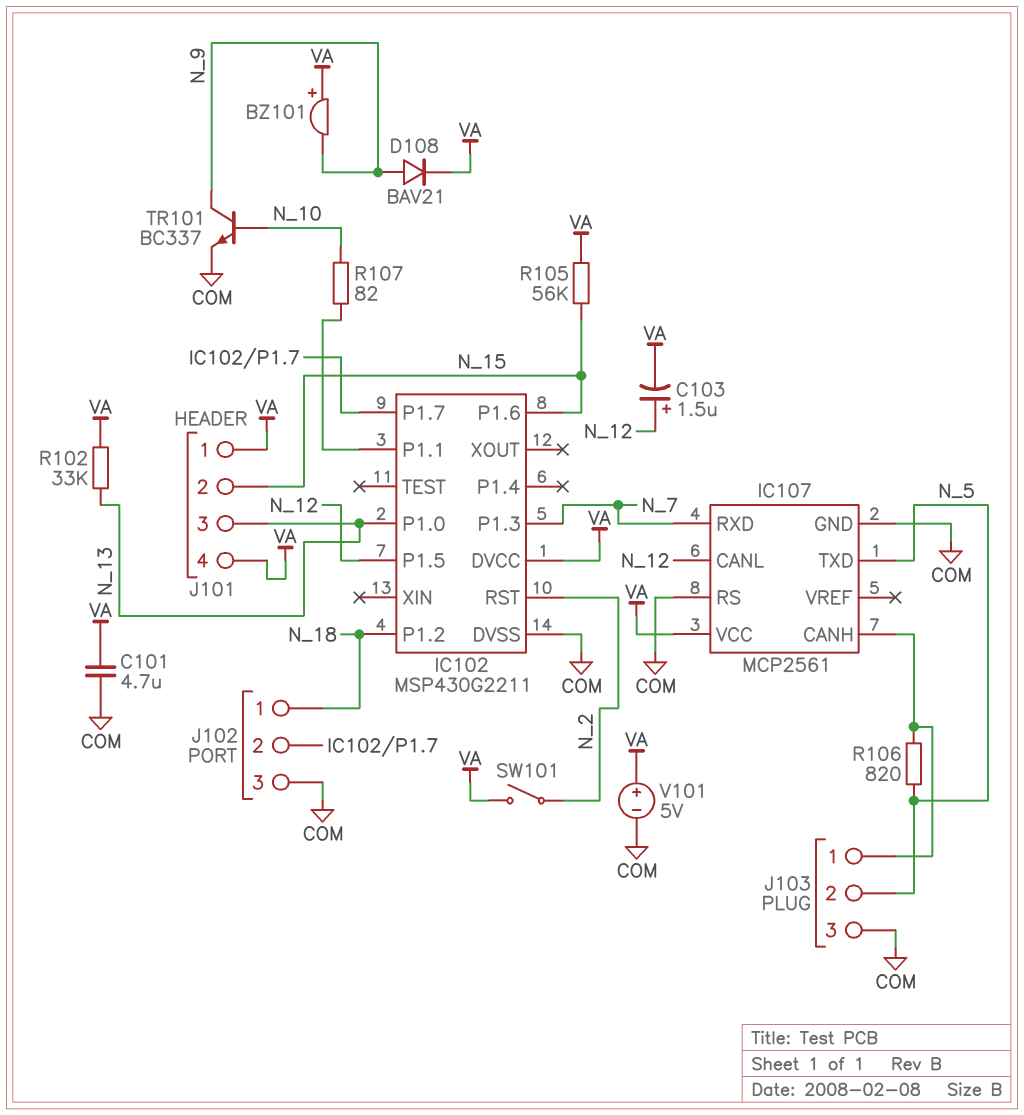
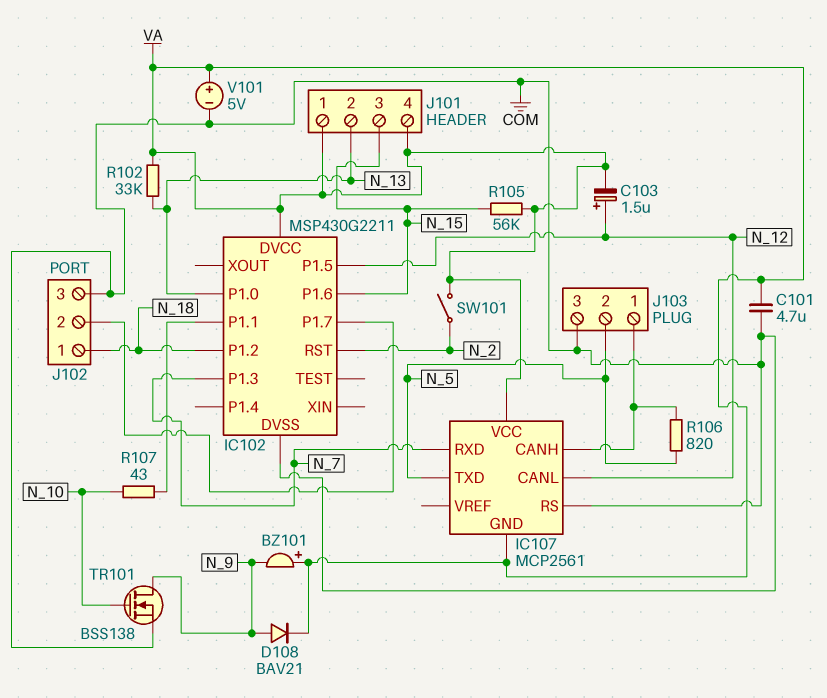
IC107 pin GND: COM -> VA
J101 pin 2: N_15 -> N_13
J101 pin 3: N_13 -> N_15
R107: 82 (IC102/P1.1, N_10) -> 43 (IC102/P1.1, N_10)
TR101: NPN BC337 (B N_10, C N_9, E COM) -> NMOS BSS138 (G N_10, D N_9, S COM)

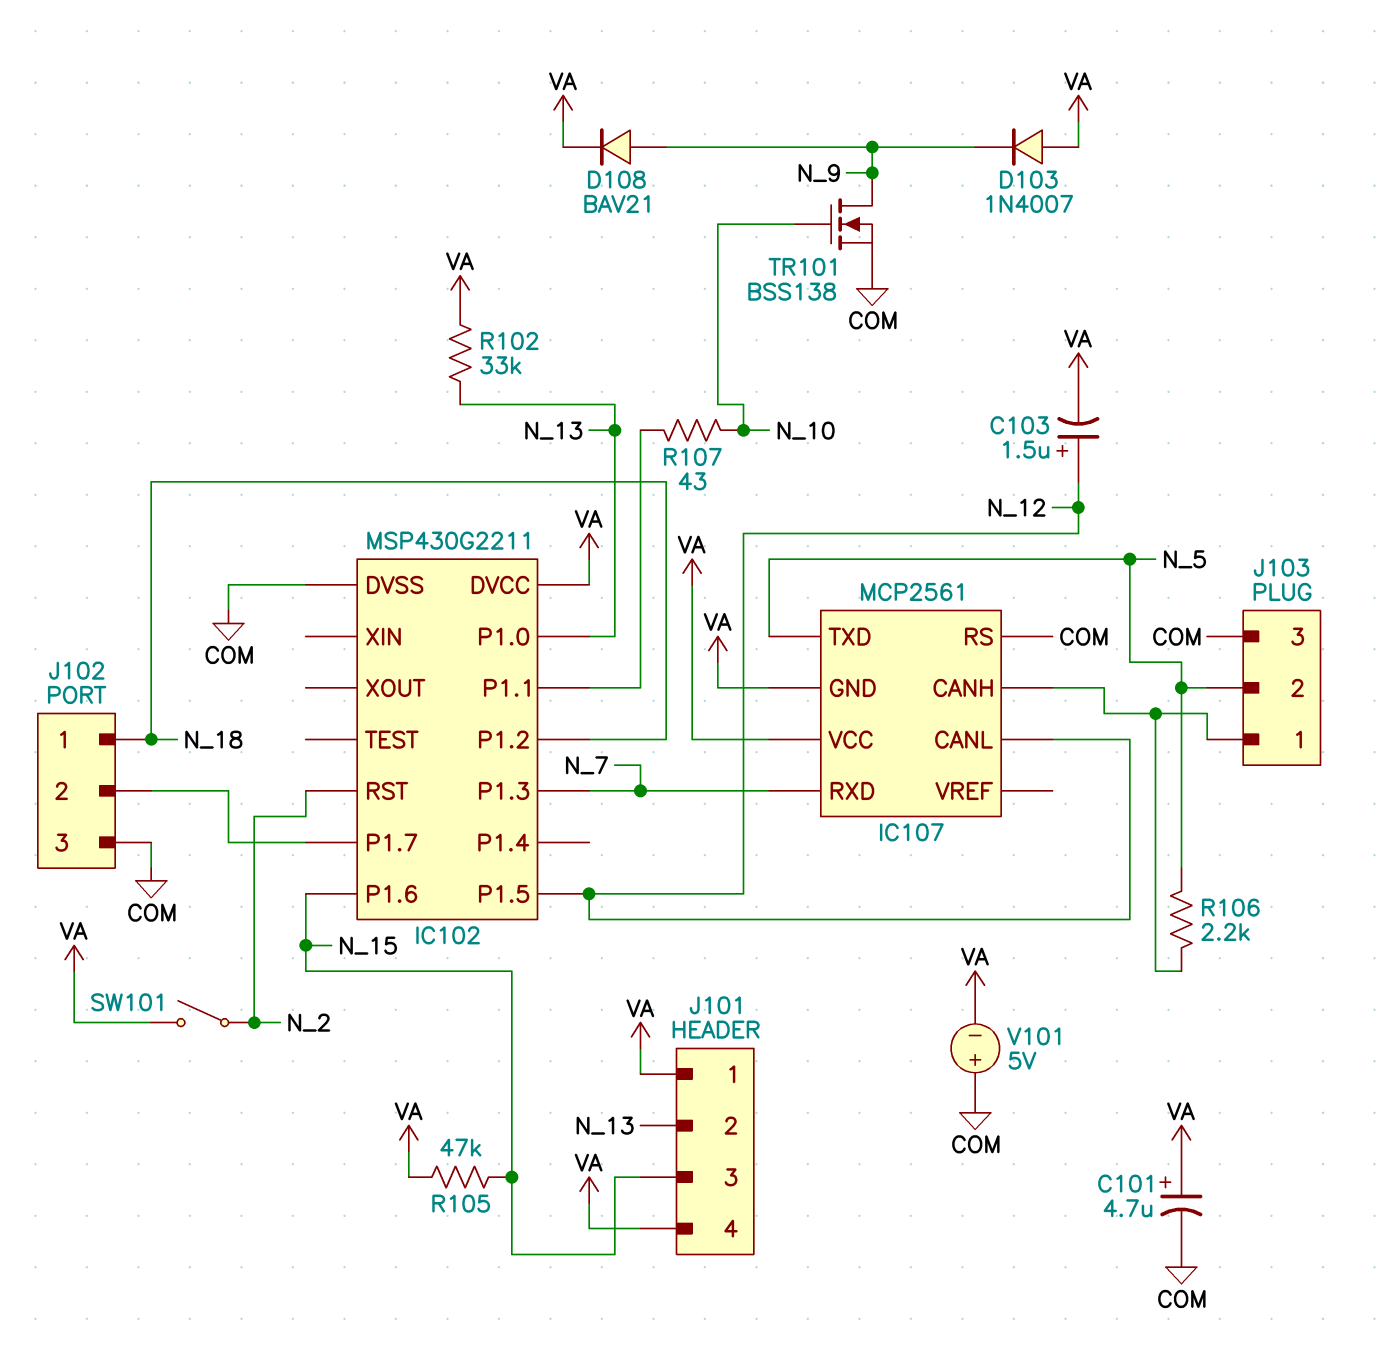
BZ101: buzzer (plus VA, minus N_9) -> none
C101: 4.7uF (COM, VA) -> 4.7uF (plus VA, minus COM)
D103: none -> diode 1N4007 (A VA, K N_9)
R105: 56k (N_15, VA) -> 47k (N_15, VA)
R106: 820 (IC107/CANH, N_5) -> 2.2k (IC107/CANH, N_5)
V101: 5V (plus VA, minus COM) -> 5V (plus COM, minus VA)

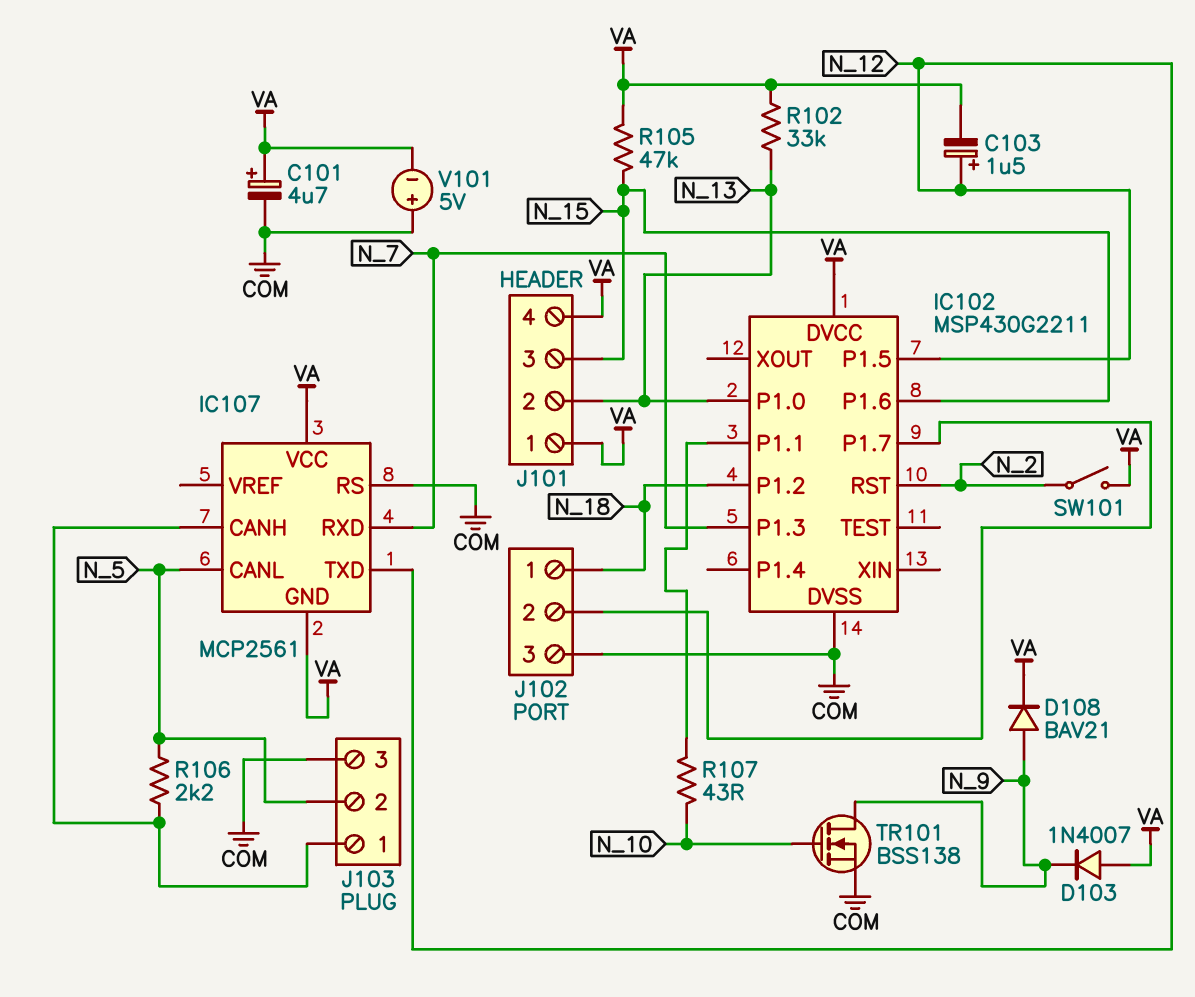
IC107 pin CANL: N_12 -> N_5
IC107 pin TXD: N_5 -> N_12

